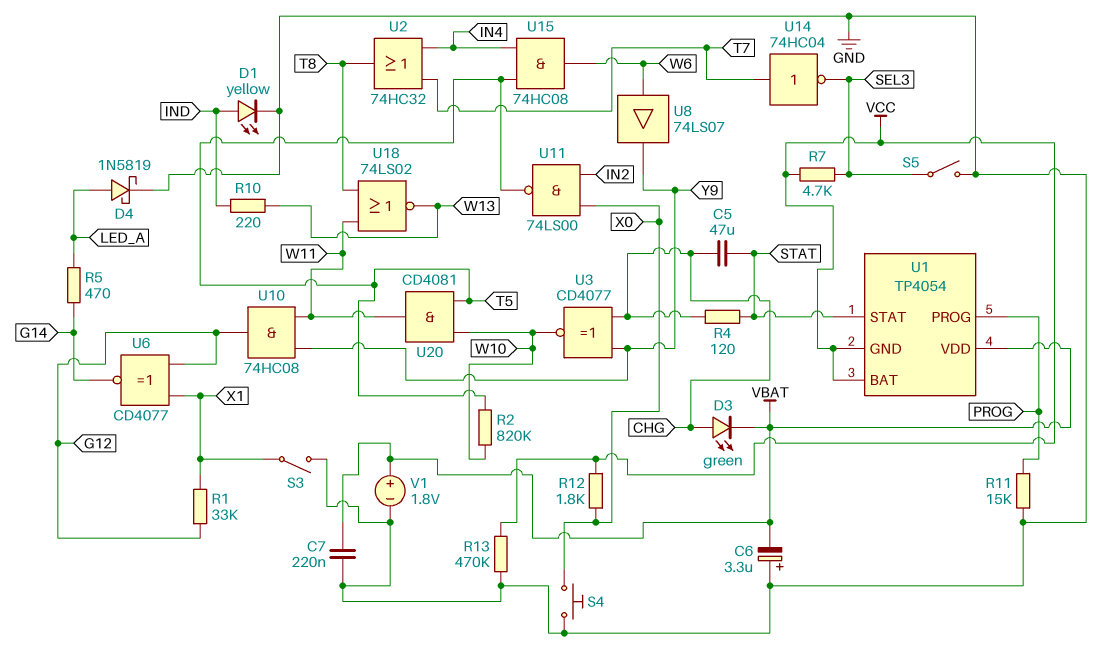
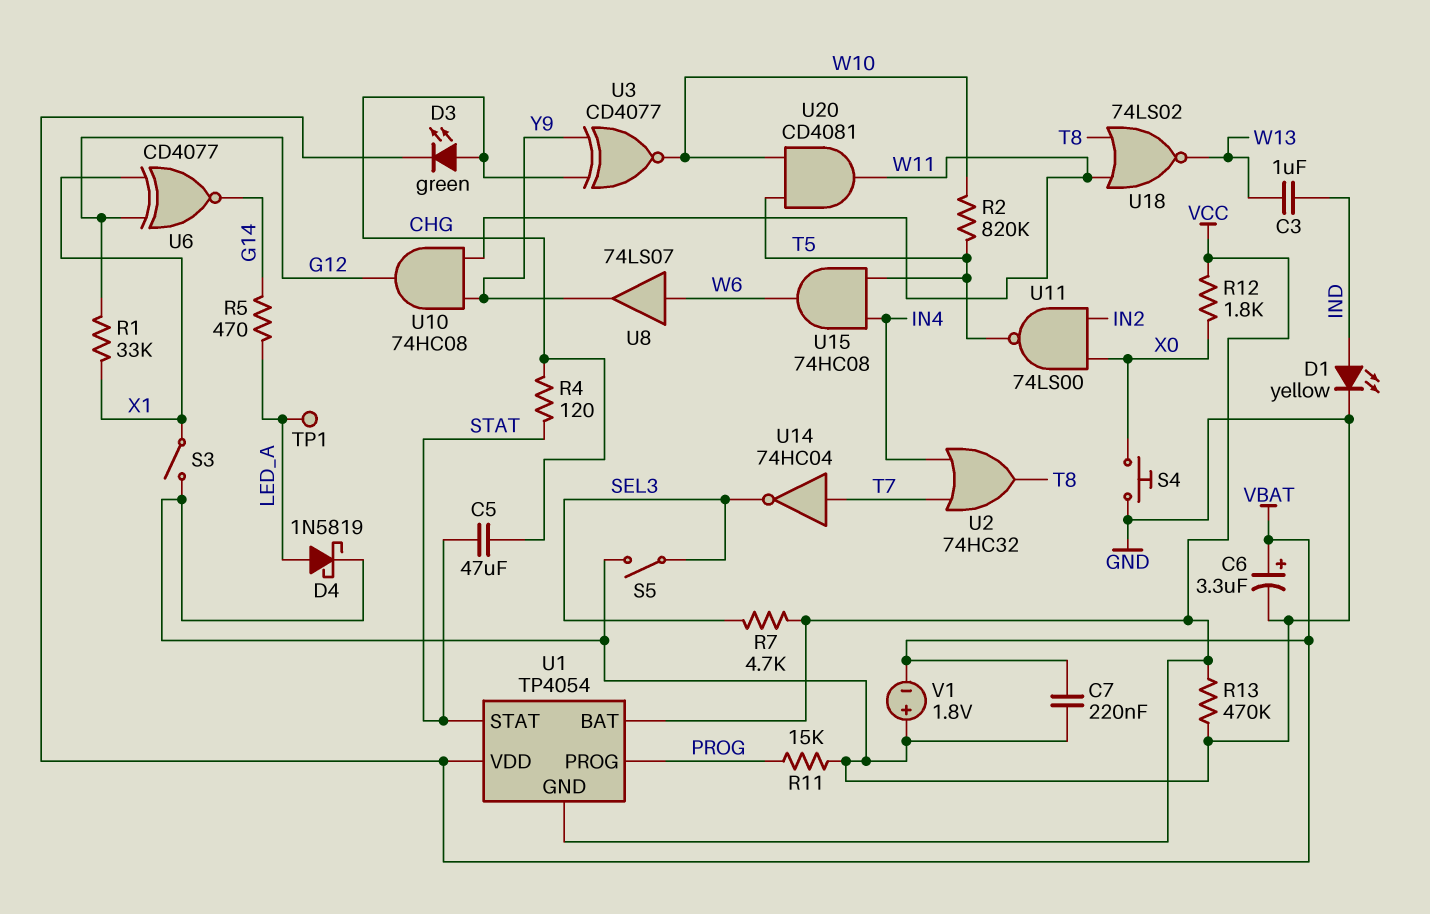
C3: none -> 1uF (IND, W13)
C6: 3.3uF (plus GND, minus VBAT) -> 3.3uF (plus VBAT, minus GND)
R10: 220 (IND, W13) -> none
TP1: none -> test point (LED_A)
V1: 1.8V (plus VBAT, minus GND) -> 1.8V (plus GND, minus VBAT)

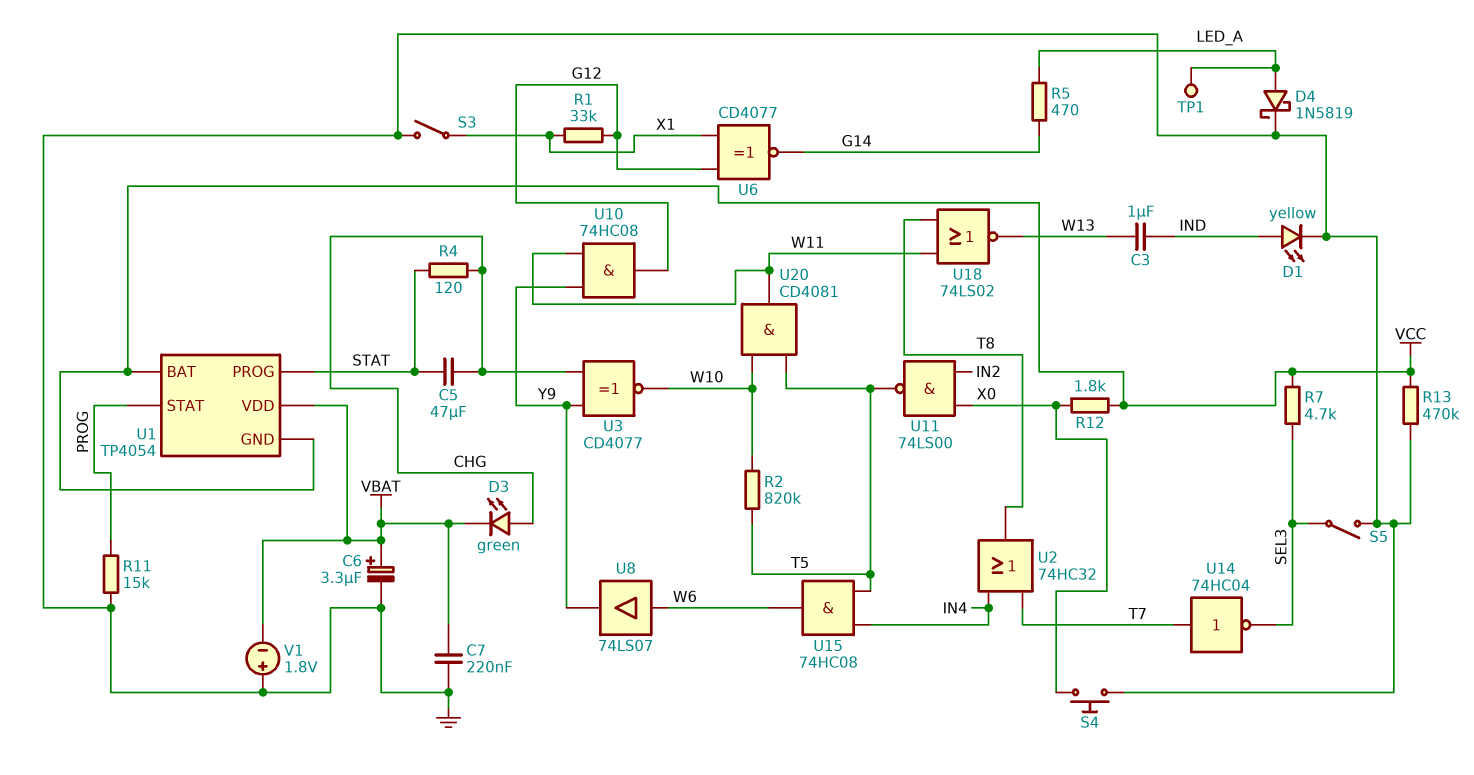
U1 pin PROG: PROG -> STAT
U1 pin STAT: STAT -> PROG

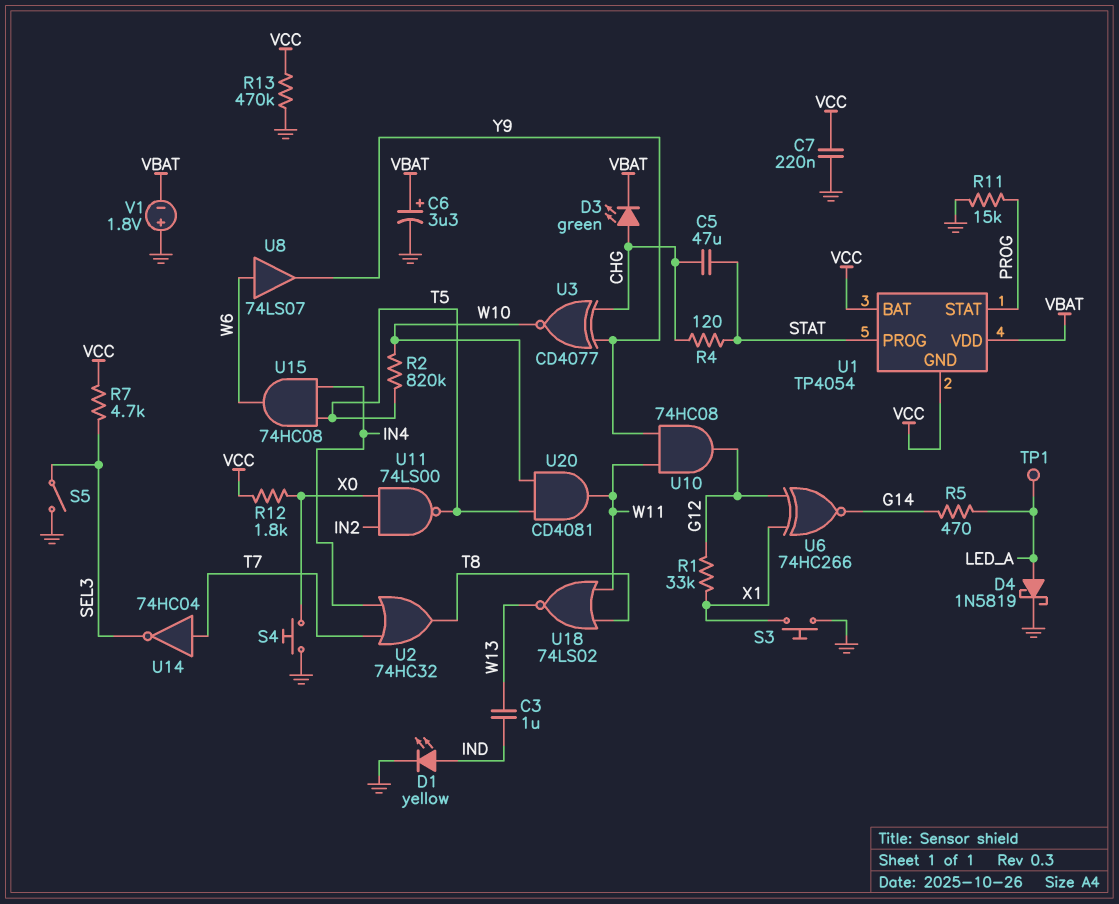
C7: 220nF (GND, VBAT) -> 220nF (GND, VCC)
S3: switch (GND, X1) -> button (GND, X1)
U6: XNOR CD4077 (in G12, in X1, out G14) -> XNOR 74HC266 (in G12, in X1, out G14)

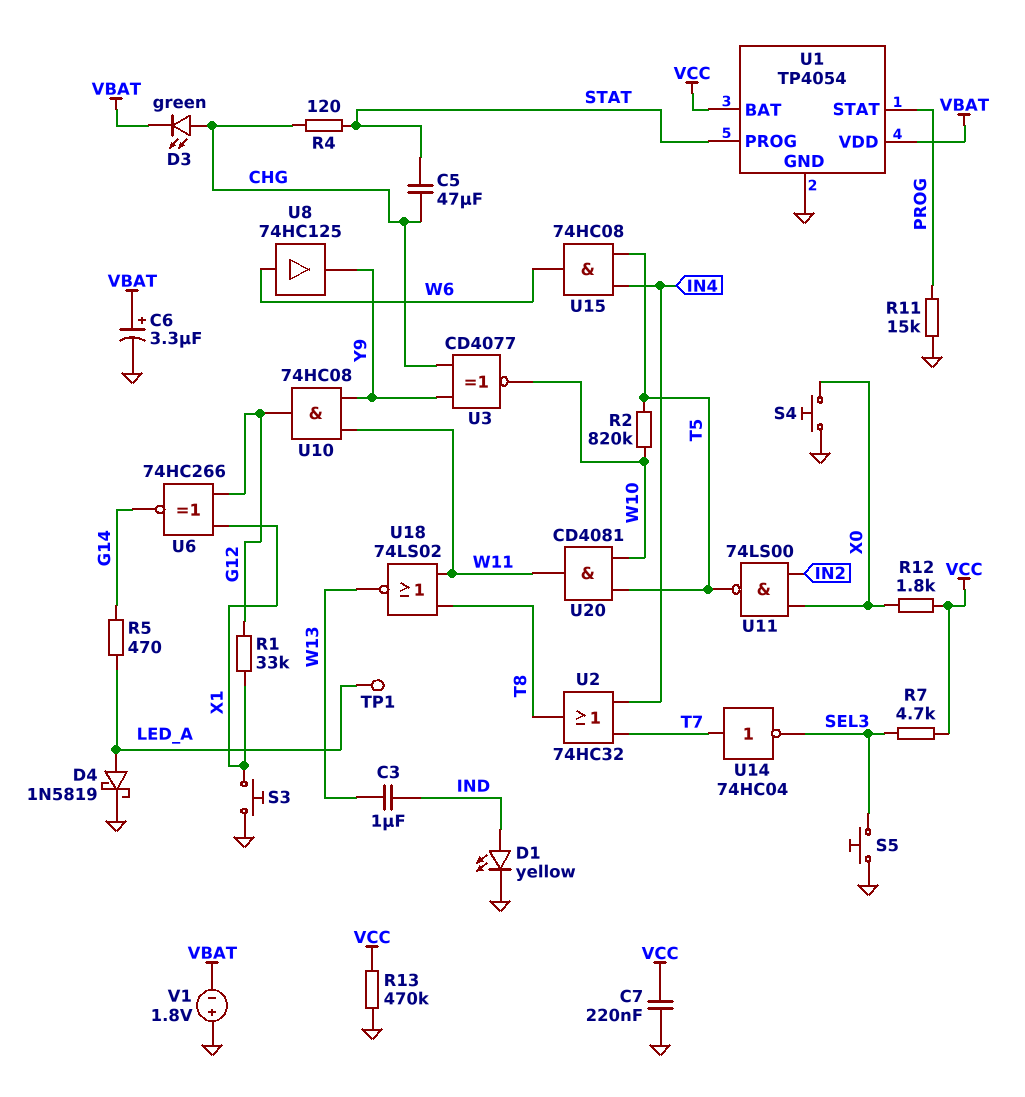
S5: switch (GND, SEL3) -> button (GND, SEL3)
U1 pin GND: VCC -> GND
U8: buffer 74LS07 (in W6, out Y9) -> buffer 74HC125 (in W6, out Y9)

